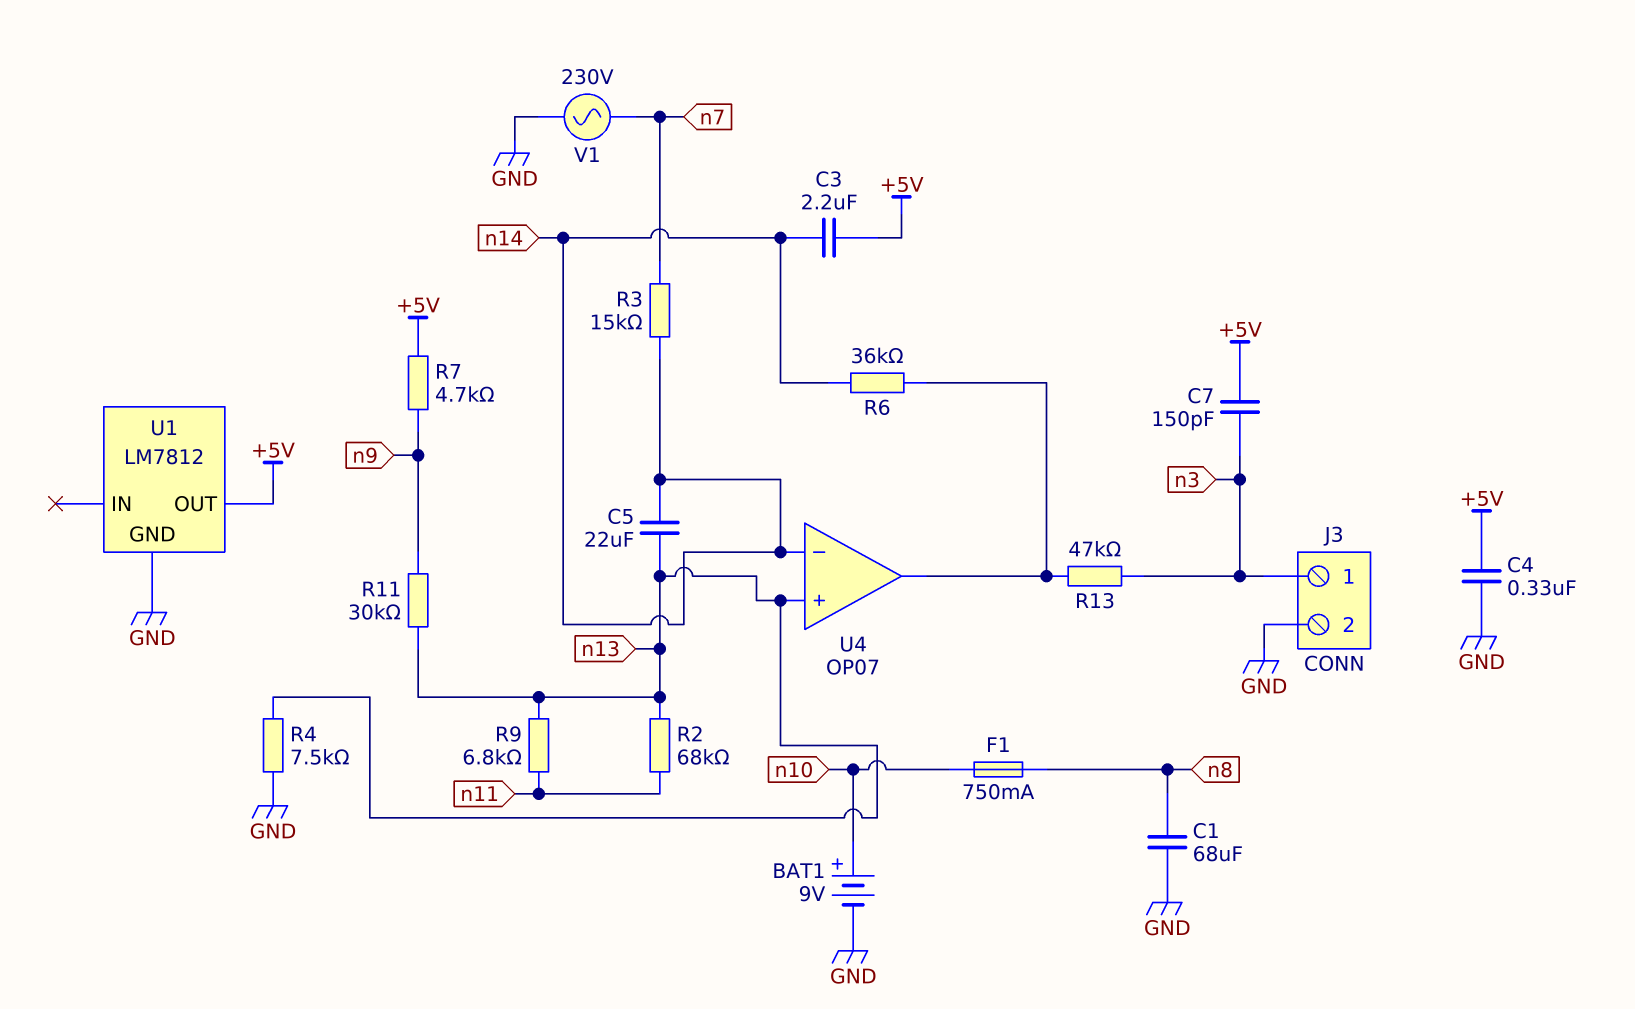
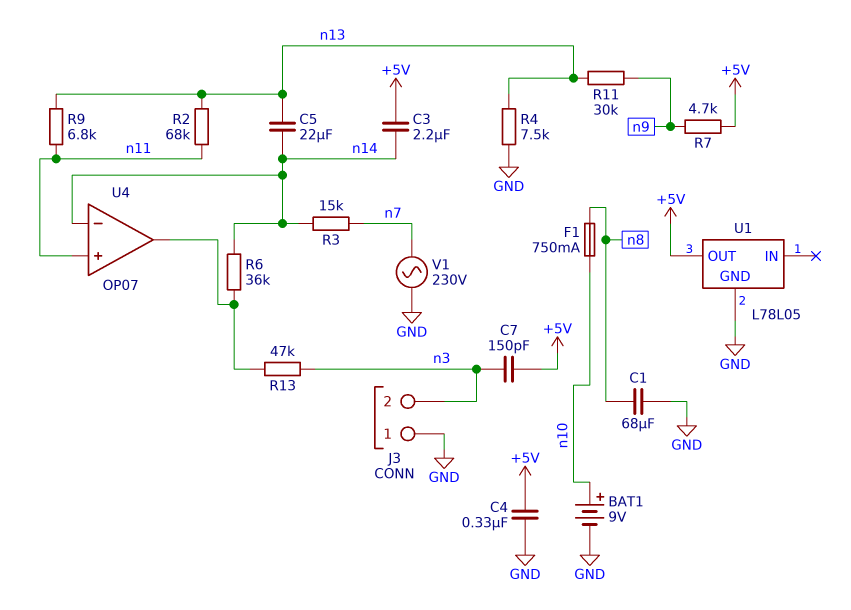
J3 pin 1: n3 -> GND
J3 pin 2: GND -> n3
U1: LM7812 -> L78L05
U4 pin in+: n13 -> n11

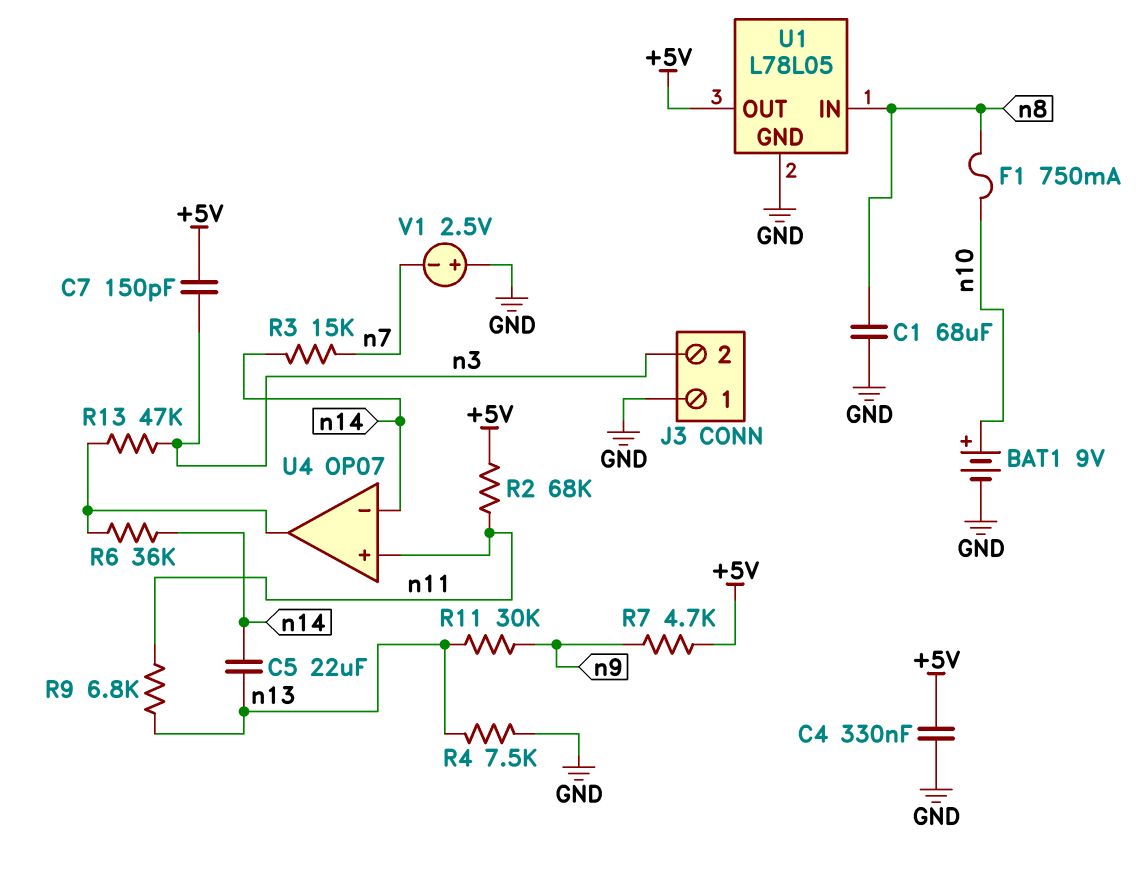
C3: 2.2uF (+5V, n14) -> none
R2: 68k (n11, n13) -> 68k (+5V, n11)
U1 pin IN: none -> n8
V1: AC 230V (GND, n7) -> 2.5V (plus GND, minus n7)

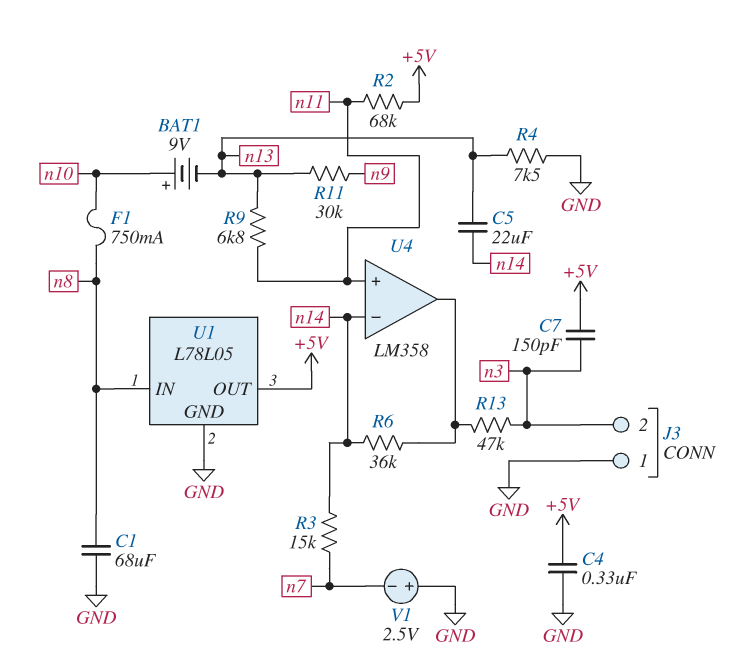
BAT1: 9V (plus n10, minus GND) -> 9V (plus n10, minus n13)
R7: 4.7k (+5V, n9) -> none
U4: OP07 -> LM358

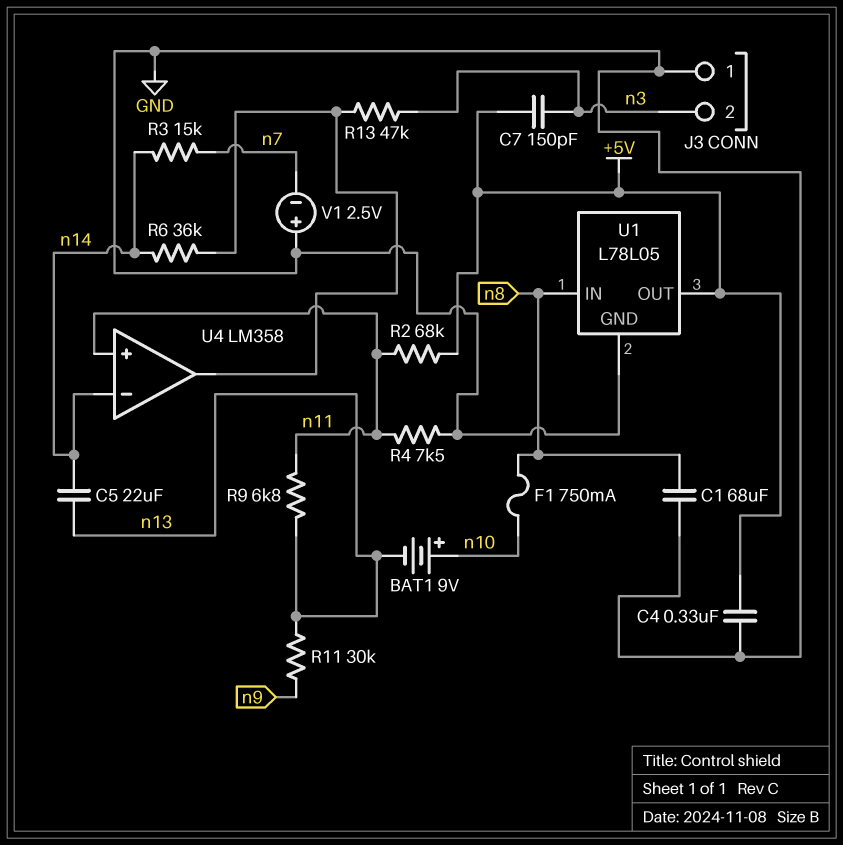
R4: 7.5k (GND, n13) -> 7.5k (GND, n11)

